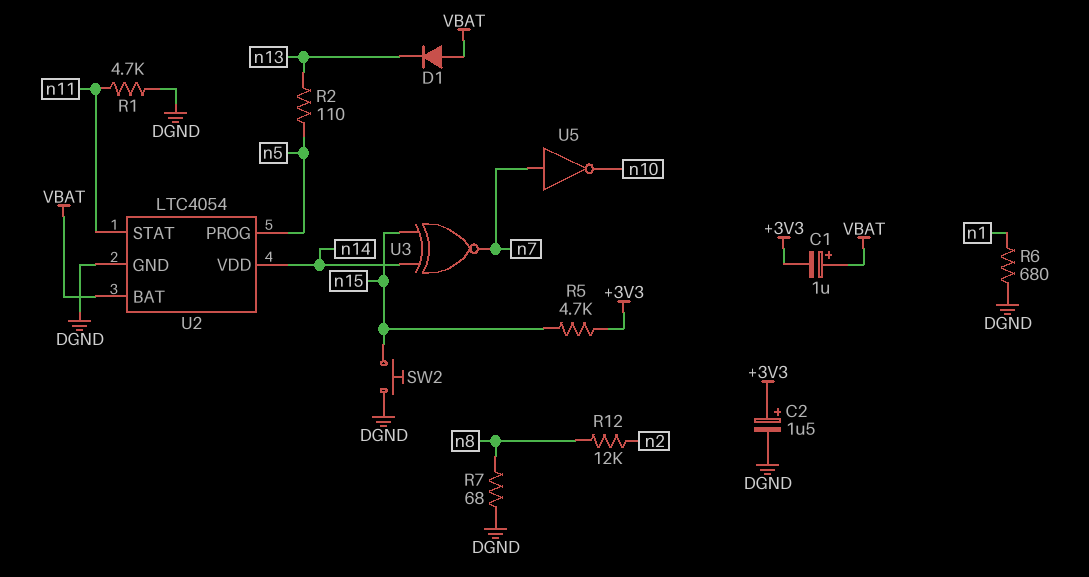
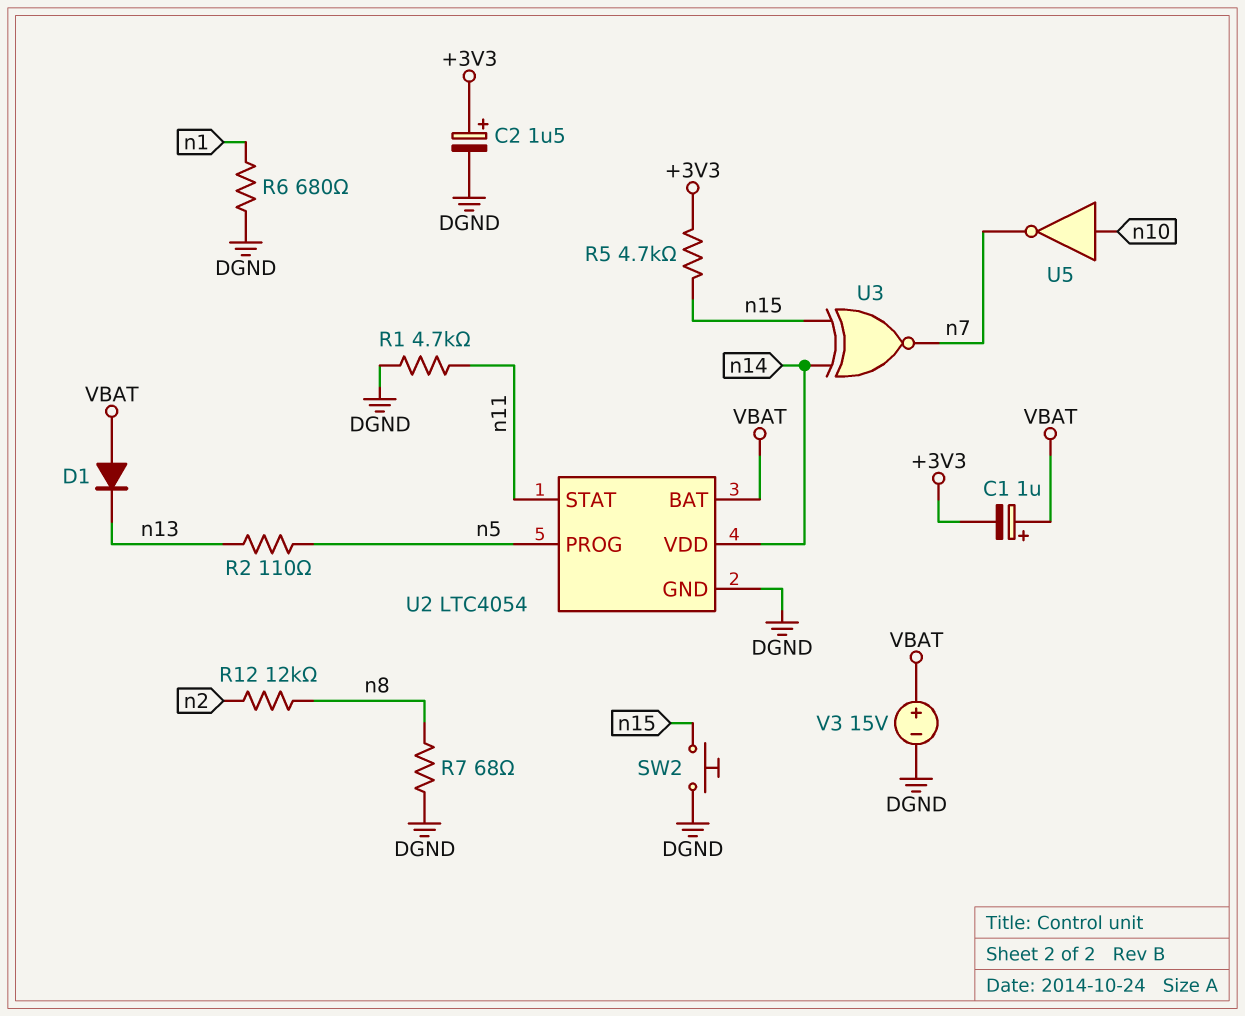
U5: NOT (in n7, out n10) -> NOT (in n10, out n7)
V3: none -> 15V (plus VBAT, minus DGND)

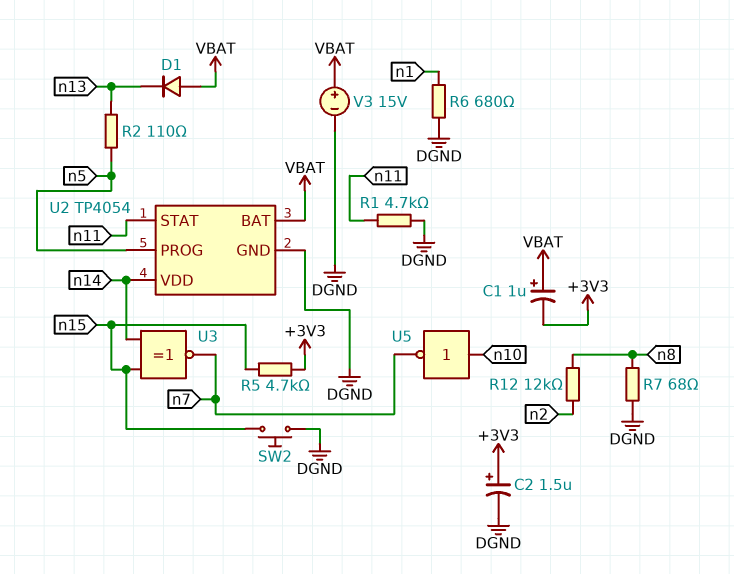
U2: LTC4054 -> TP4054

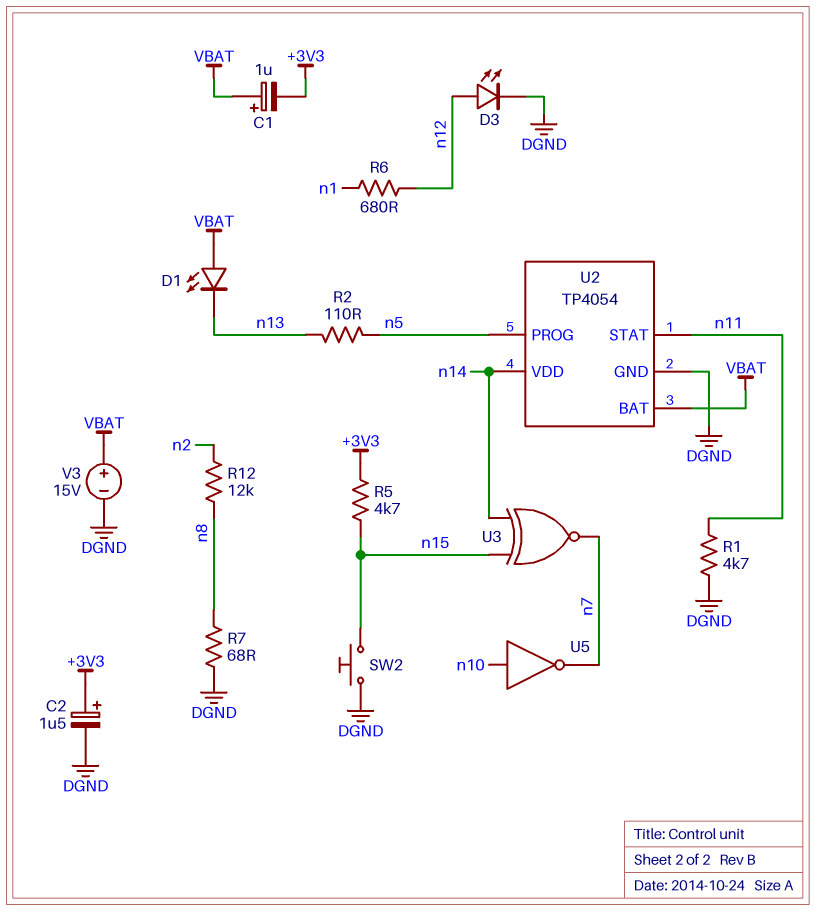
D1: diode (A VBAT, K n13) -> LED (A VBAT, K n13)
D3: none -> LED (A n12, K DGND)
R6: 680 (DGND, n1) -> 680 (n1, n12)

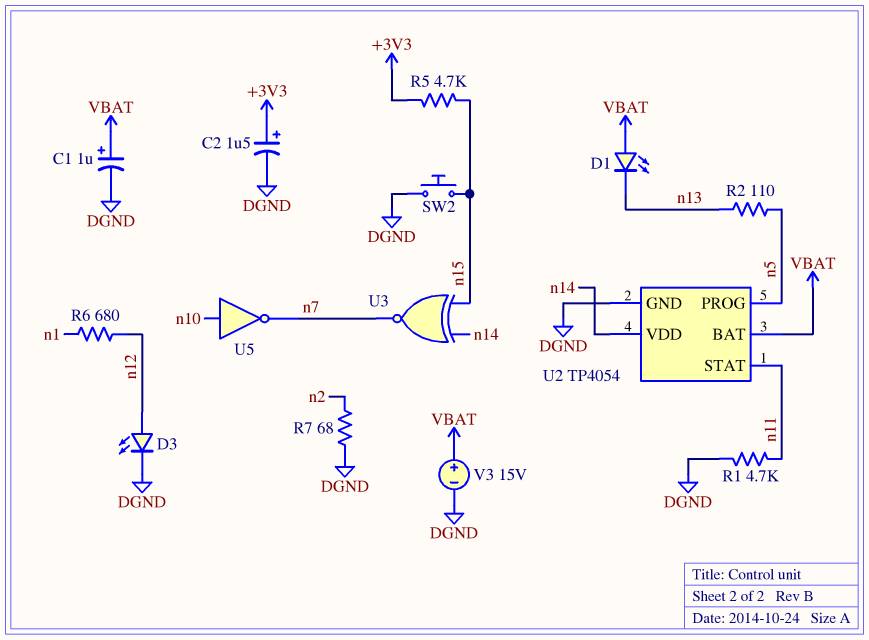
C1: 1uF (plus VBAT, minus +3V3) -> 1uF (plus VBAT, minus DGND)
R7: 68 (DGND, n8) -> 68 (DGND, n2)
R12: 12k (n2, n8) -> none

